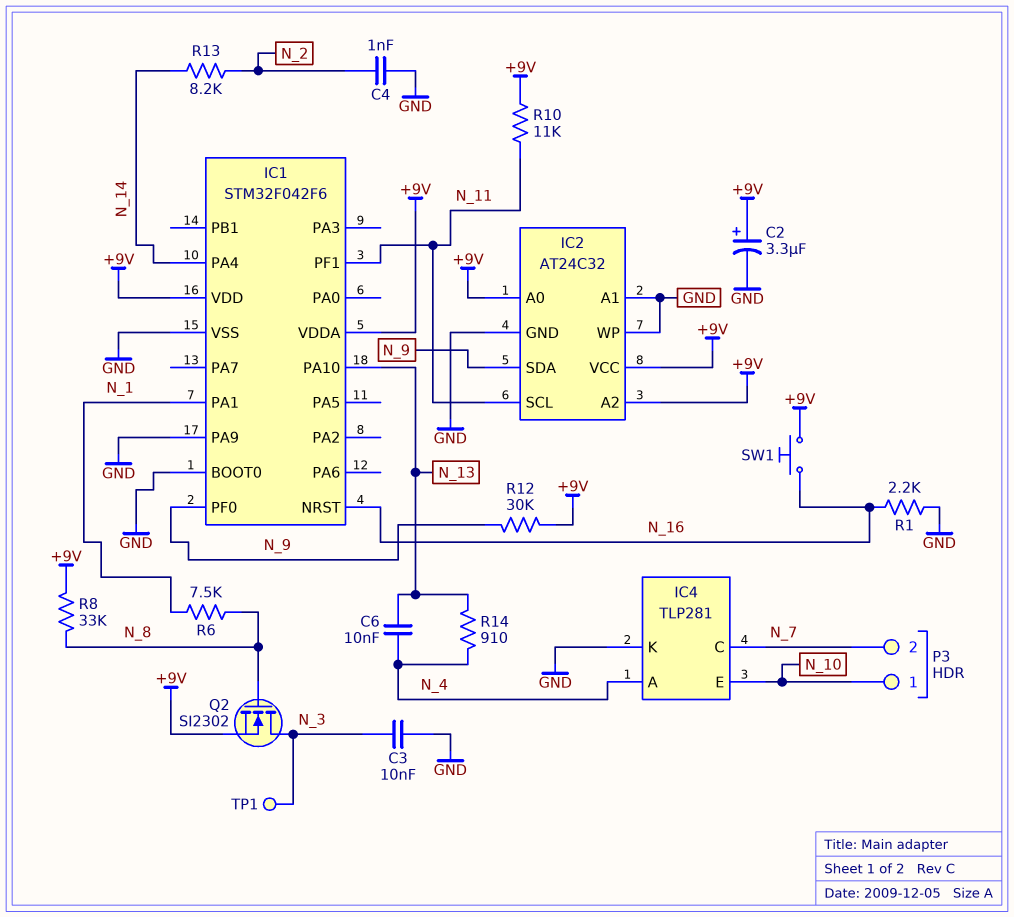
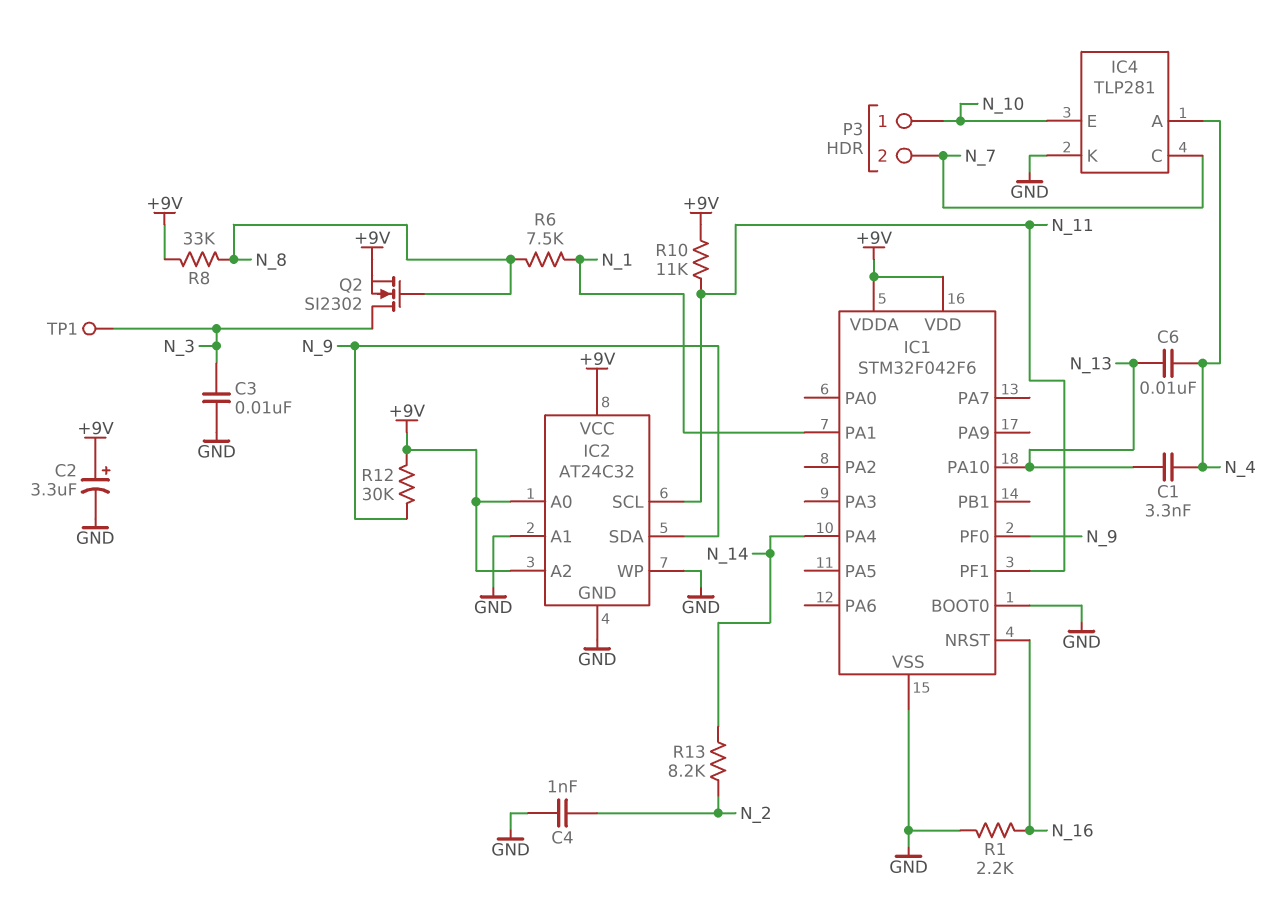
C1: none -> 3.3nF (N_4, N_13)
IC1 pin PA9: GND -> none
R14: 910 (N_4, N_13) -> none
SW1: button (+9V, N_16) -> none

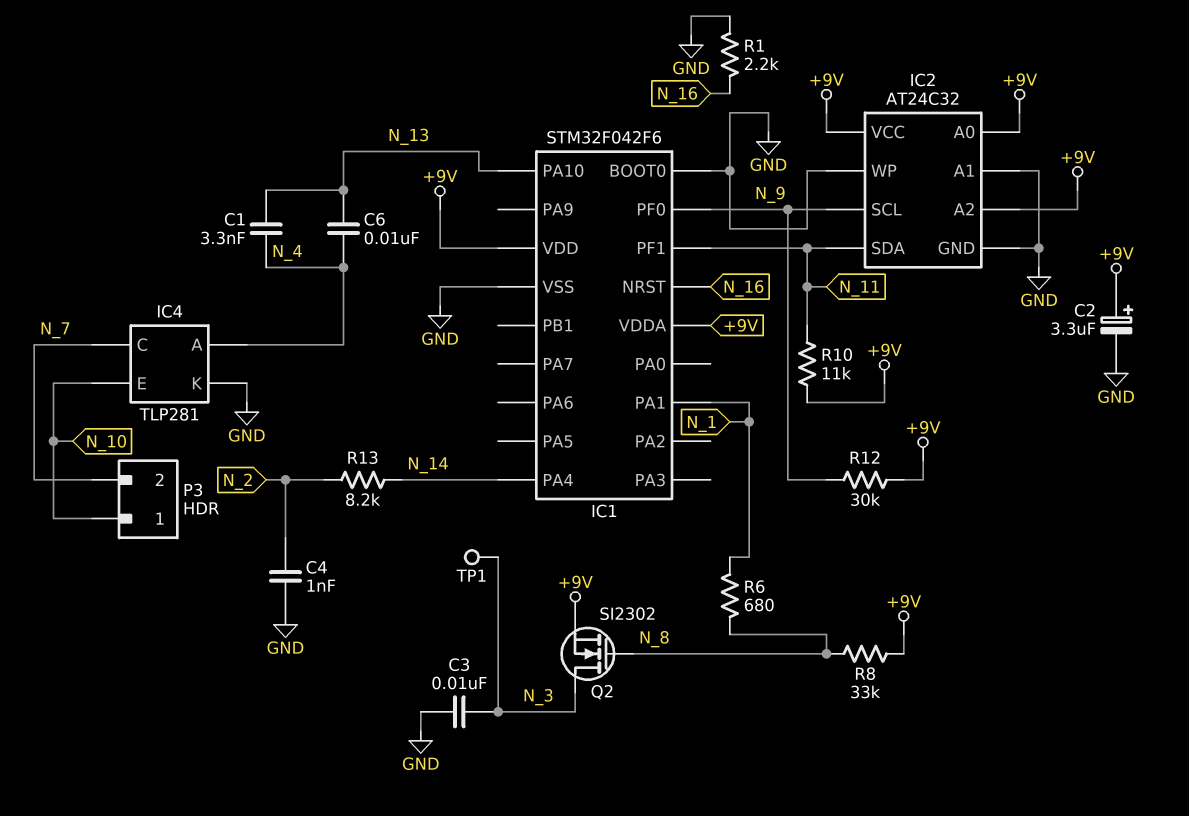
IC2 pin SCL: N_11 -> N_9
IC2 pin SDA: N_9 -> N_11
R6: 7.5k (N_1, N_8) -> 680 (N_1, N_8)

